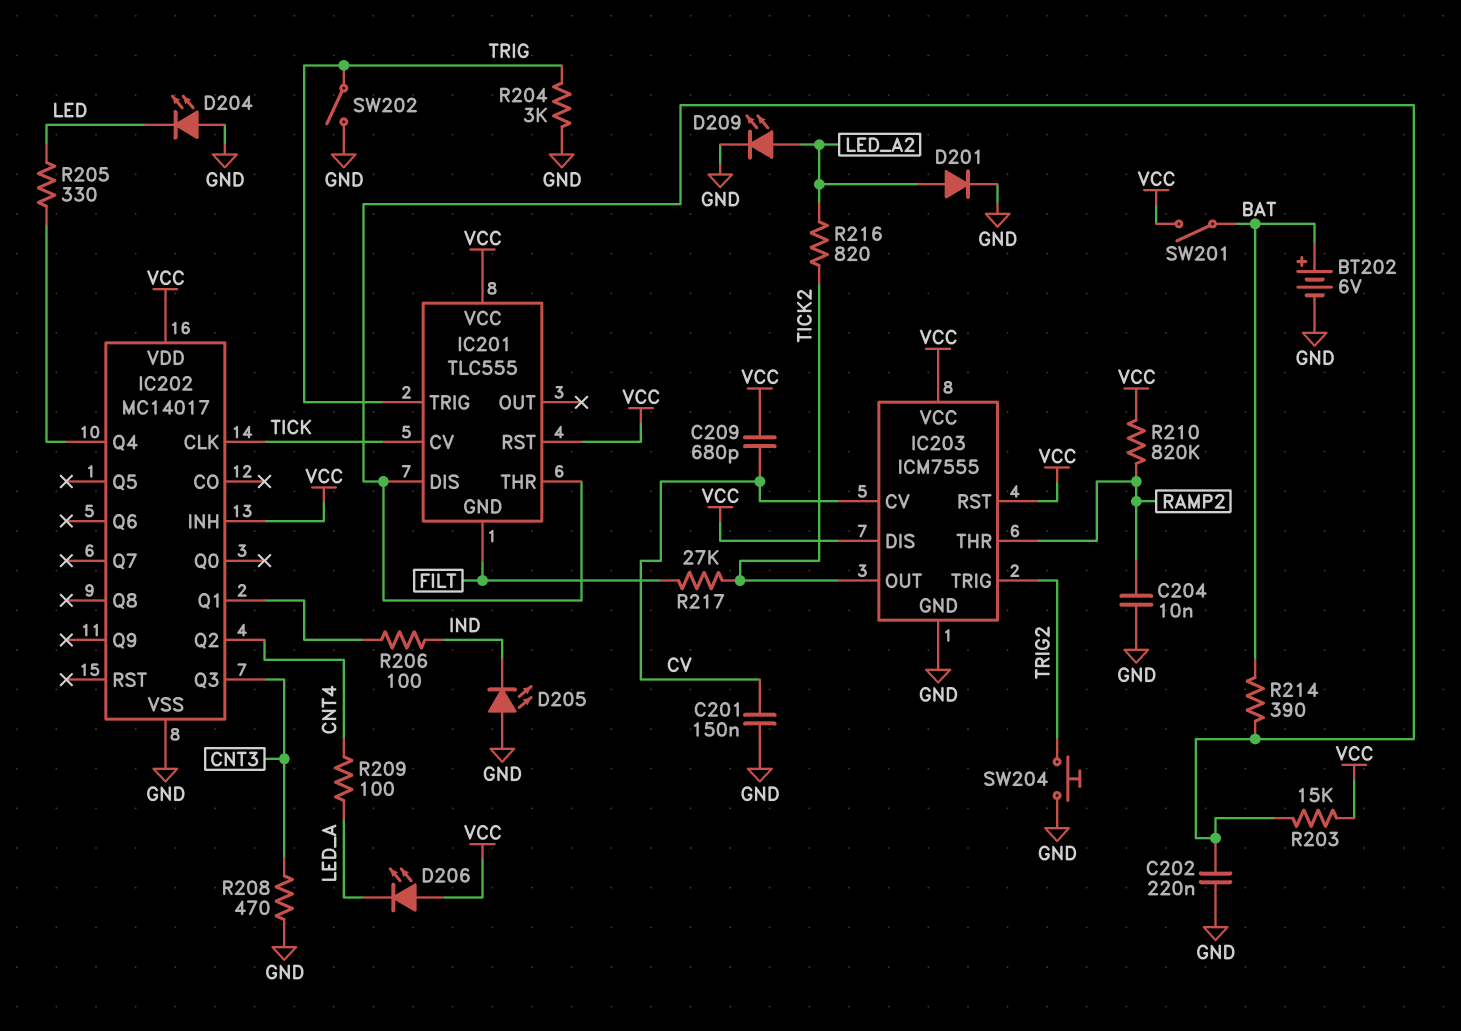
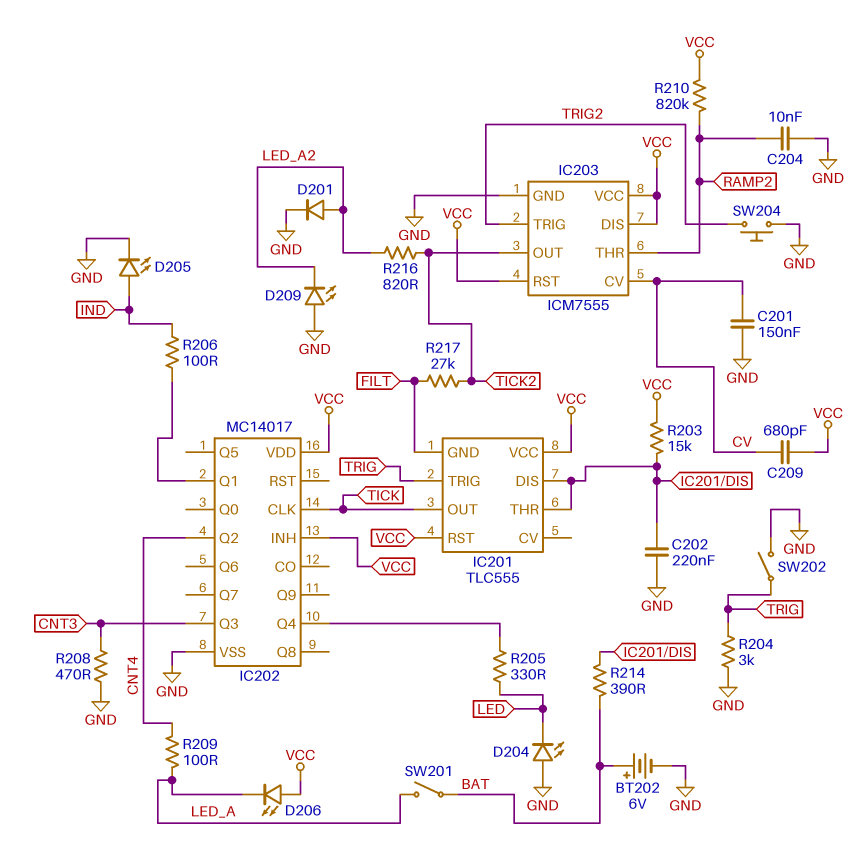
D205: LED (A GND, K IND) -> LED (A IND, K GND)
D209: LED (A LED_A2, K GND) -> LED (A GND, K LED_A2)
IC201 pin CV: TICK -> none
IC201 pin OUT: none -> TICK
SW201: switch (BAT, VCC) -> switch (BAT, LED_A)

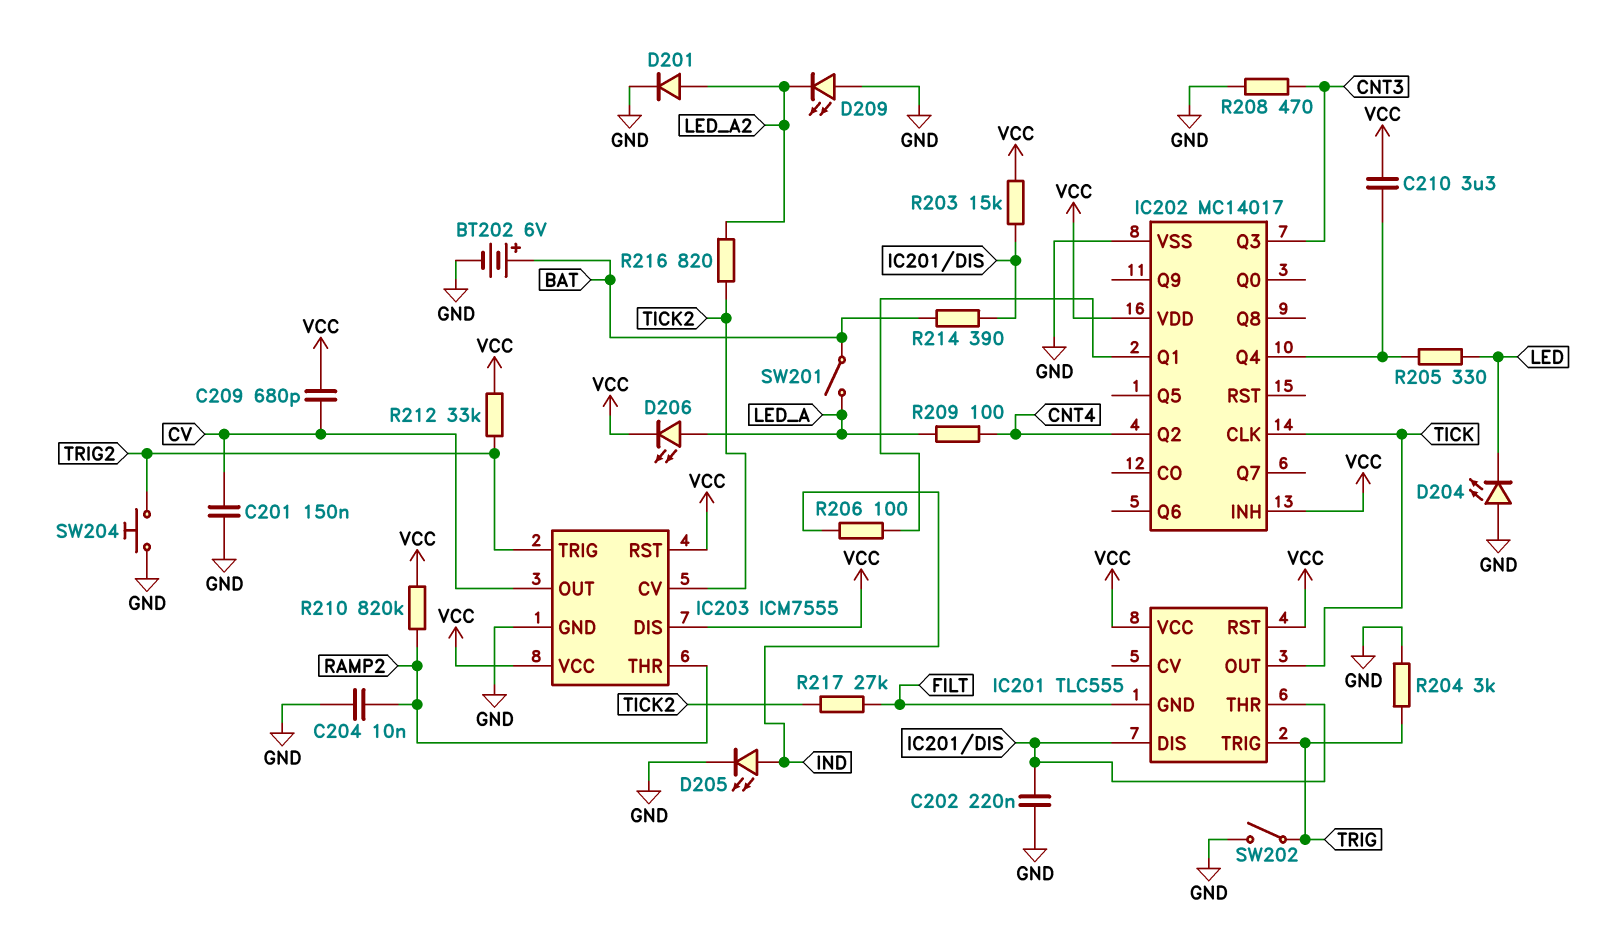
C210: none -> 3.3uF (IC202/Q4, VCC)
D206: LED (A VCC, K LED_A) -> LED (A LED_A, K VCC)
IC203 pin CV: CV -> TICK2
IC203 pin OUT: TICK2 -> CV
R212: none -> 33k (TRIG2, VCC)

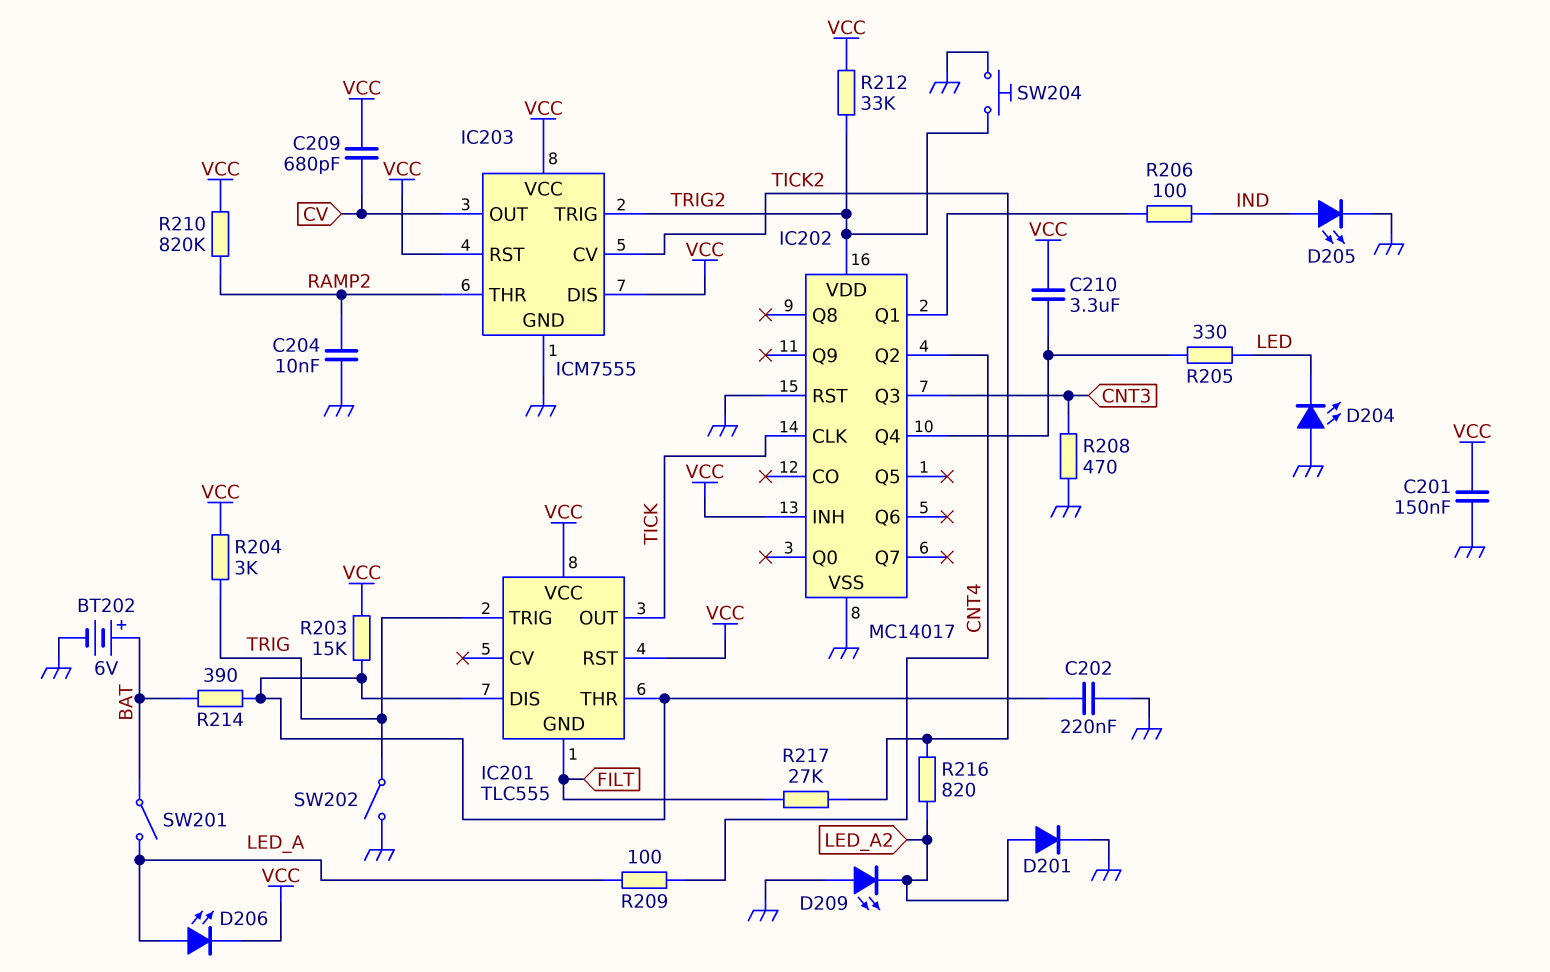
C201: 150nF (CV, GND) -> 150nF (GND, VCC)
IC202 pin RST: none -> GND
IC202 pin VDD: VCC -> TRIG2
R204: 3k (GND, TRIG) -> 3k (TRIG, VCC)

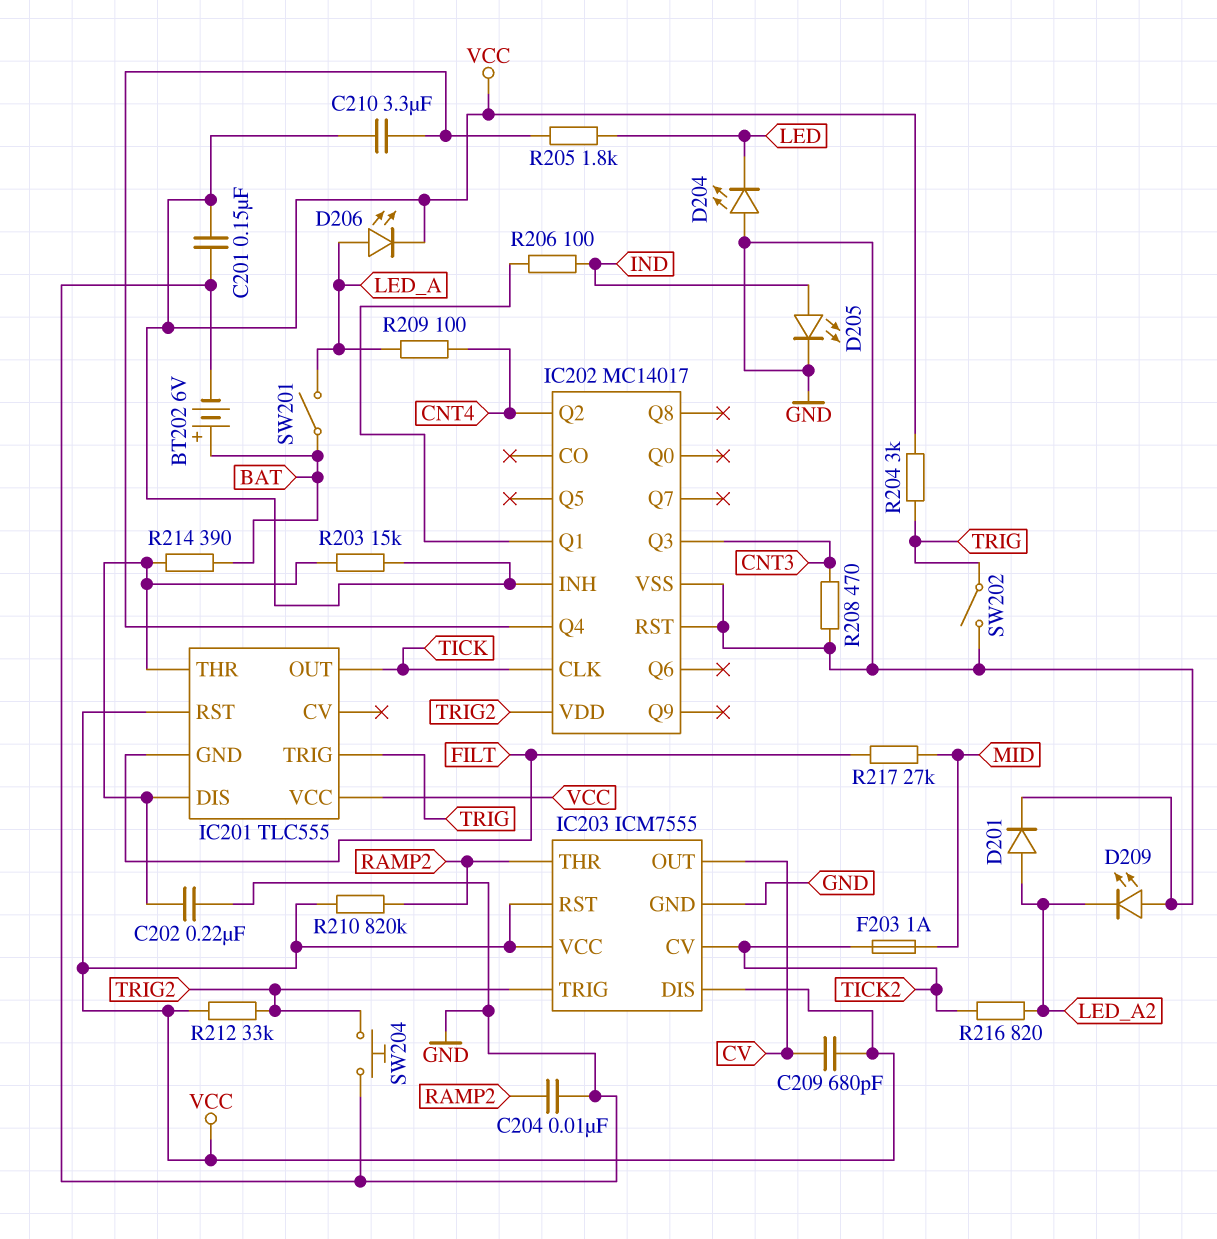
F203: none -> 1A (MID, TICK2)
R205: 330 (IC202/Q4, LED) -> 1.8k (IC202/Q4, LED)
R217: 27k (FILT, TICK2) -> 27k (FILT, MID)

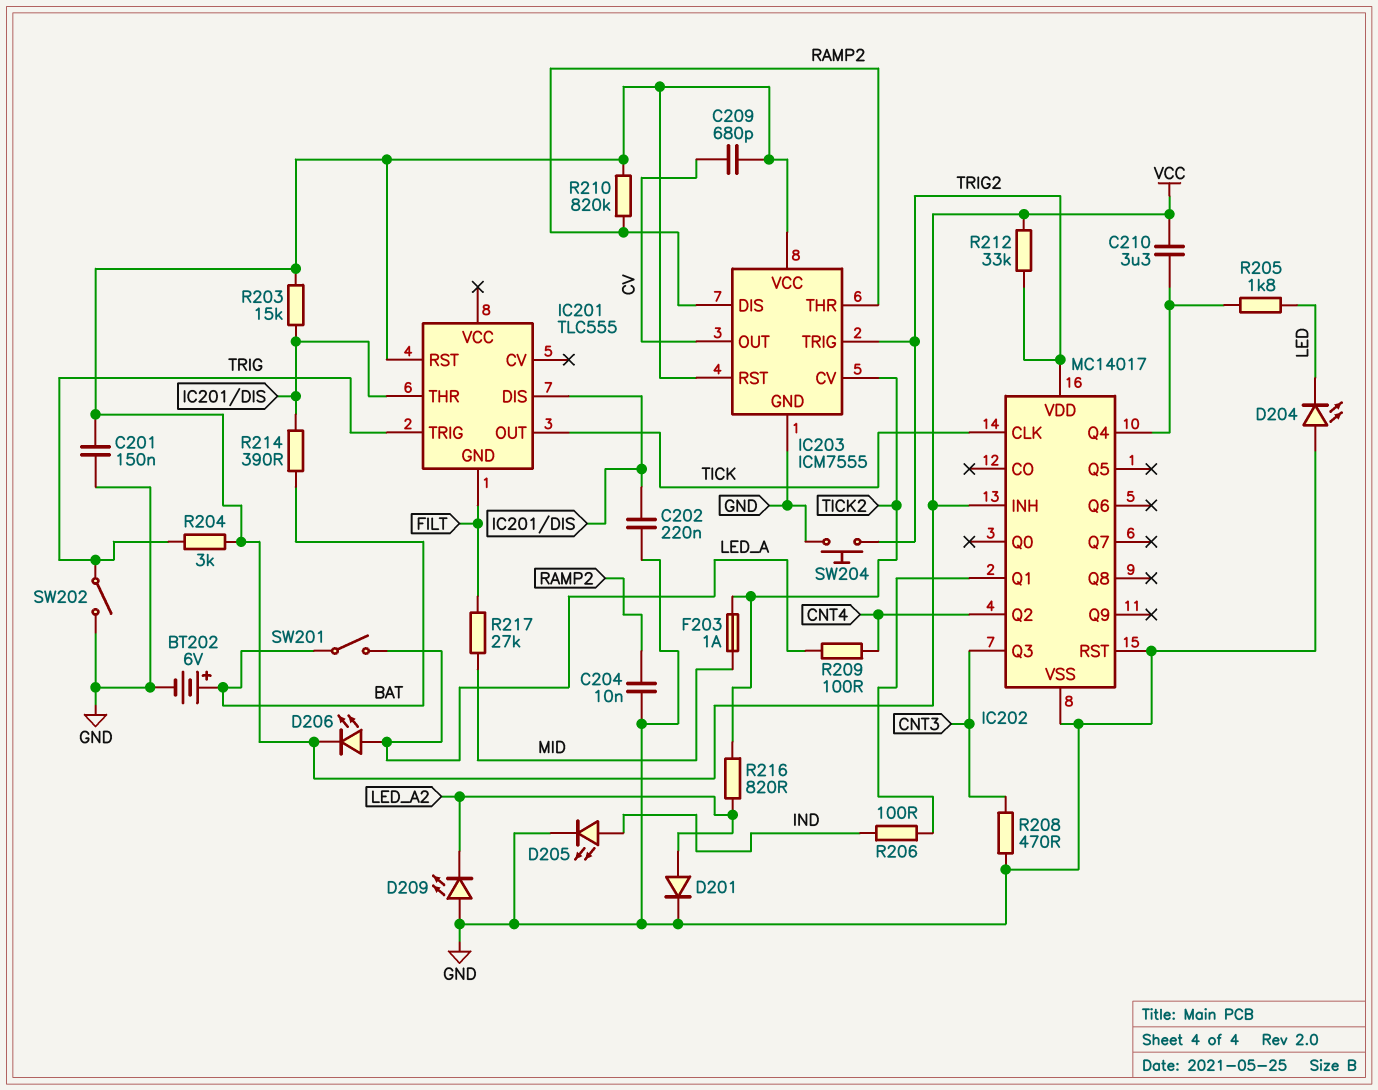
IC201 pin VCC: VCC -> none
IC203 pin DIS: VCC -> RAMP2

